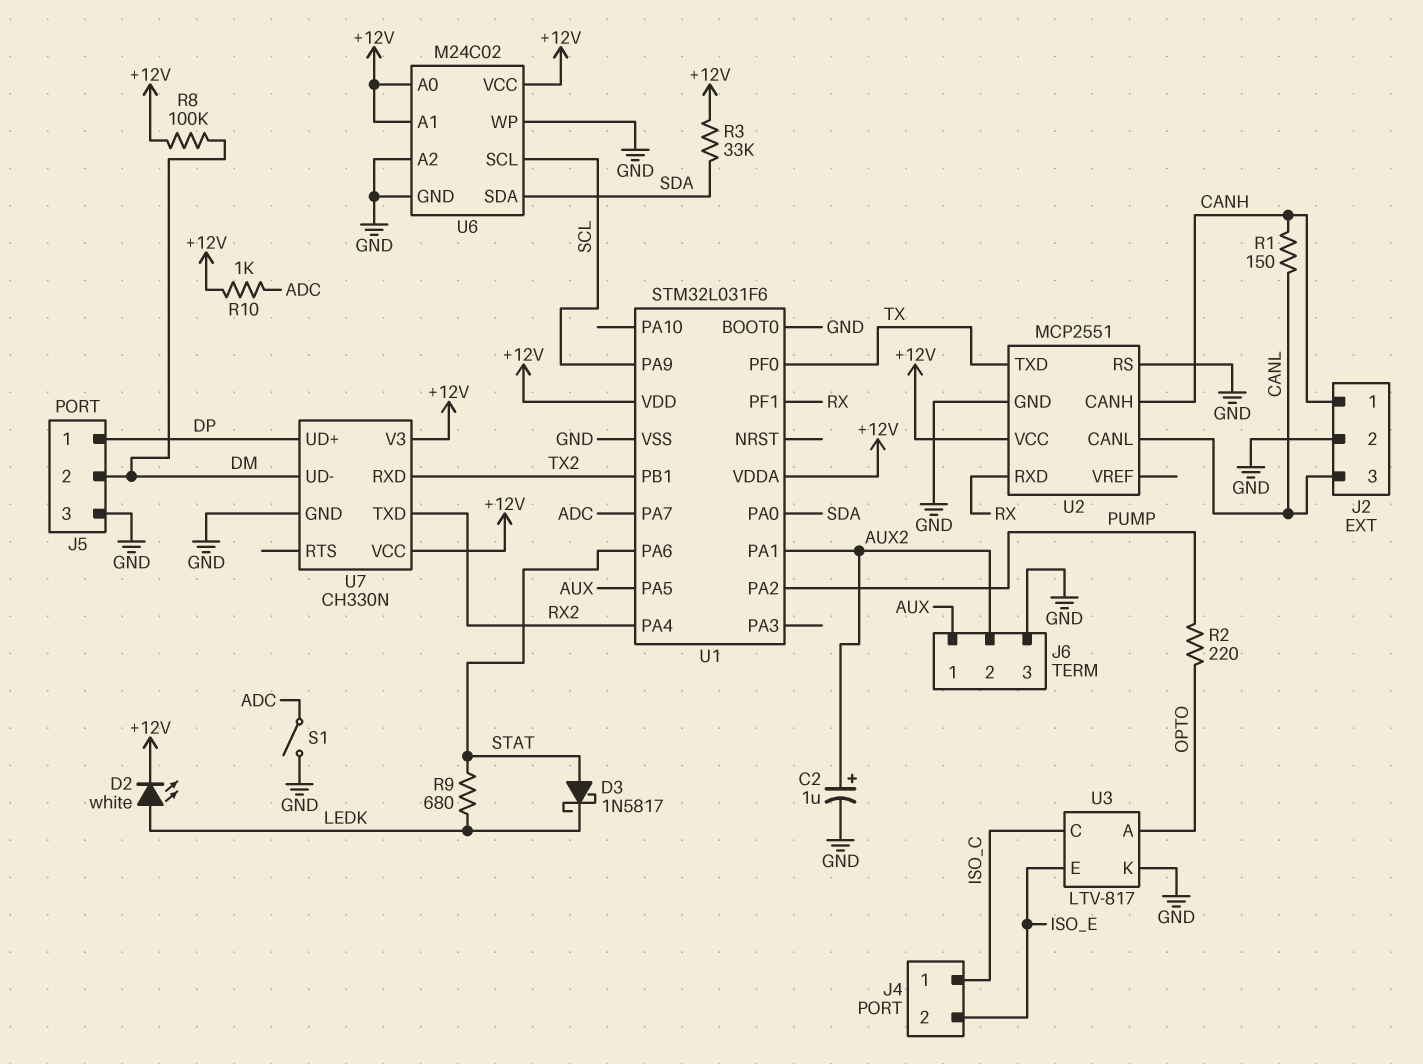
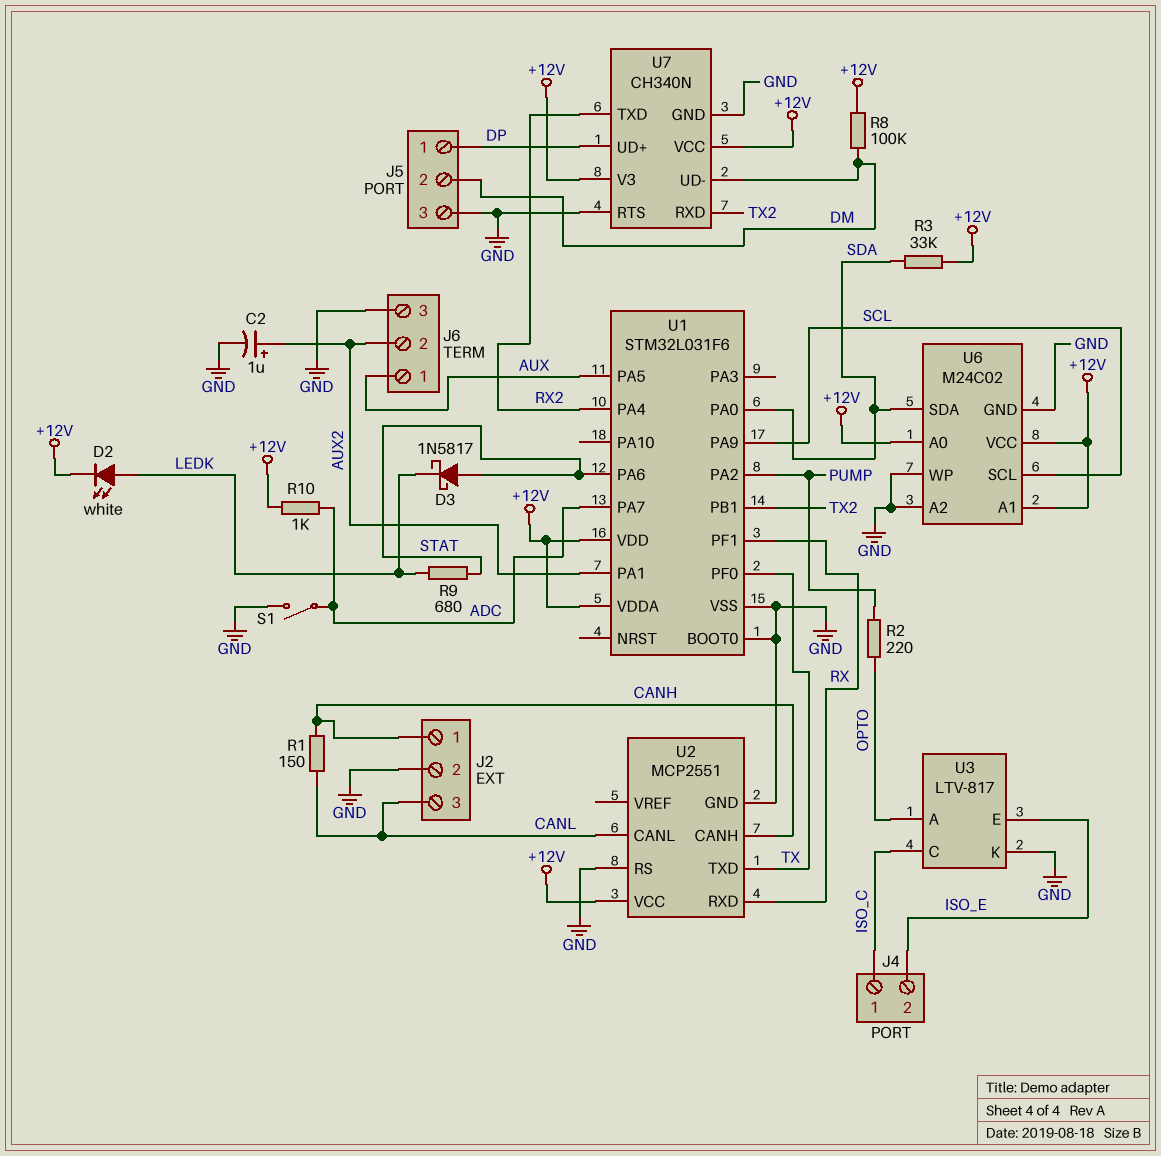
U7: CH330N -> CH340N
U7 pin RTS: none -> GND

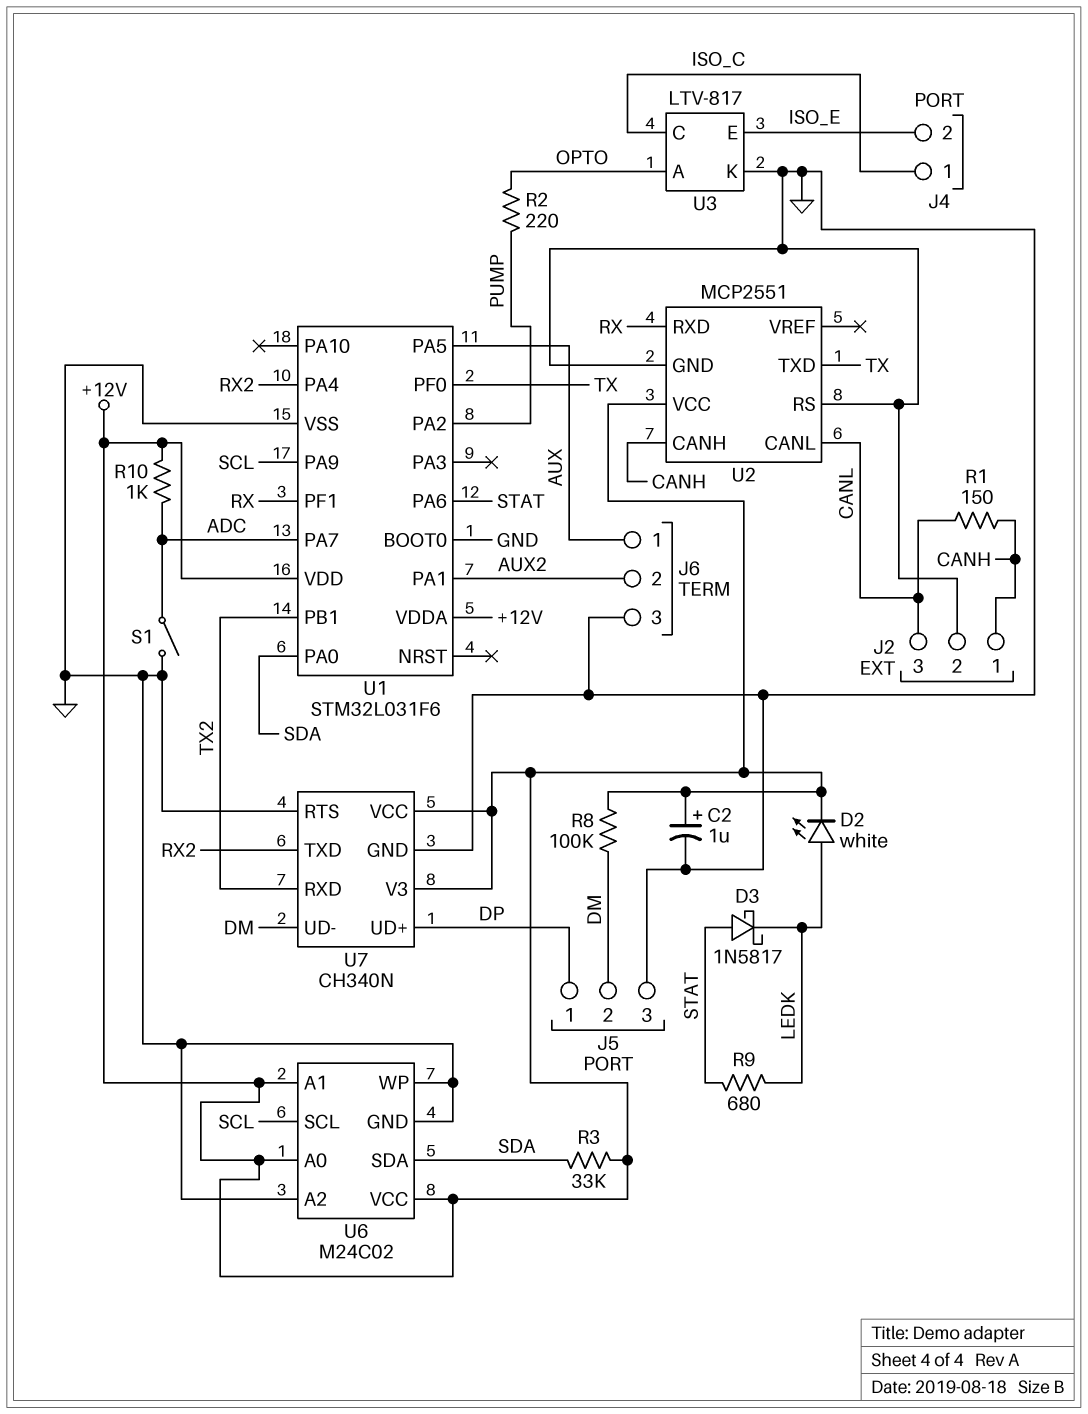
C2: 1uF (plus AUX2, minus GND) -> 1uF (plus +12V, minus GND)

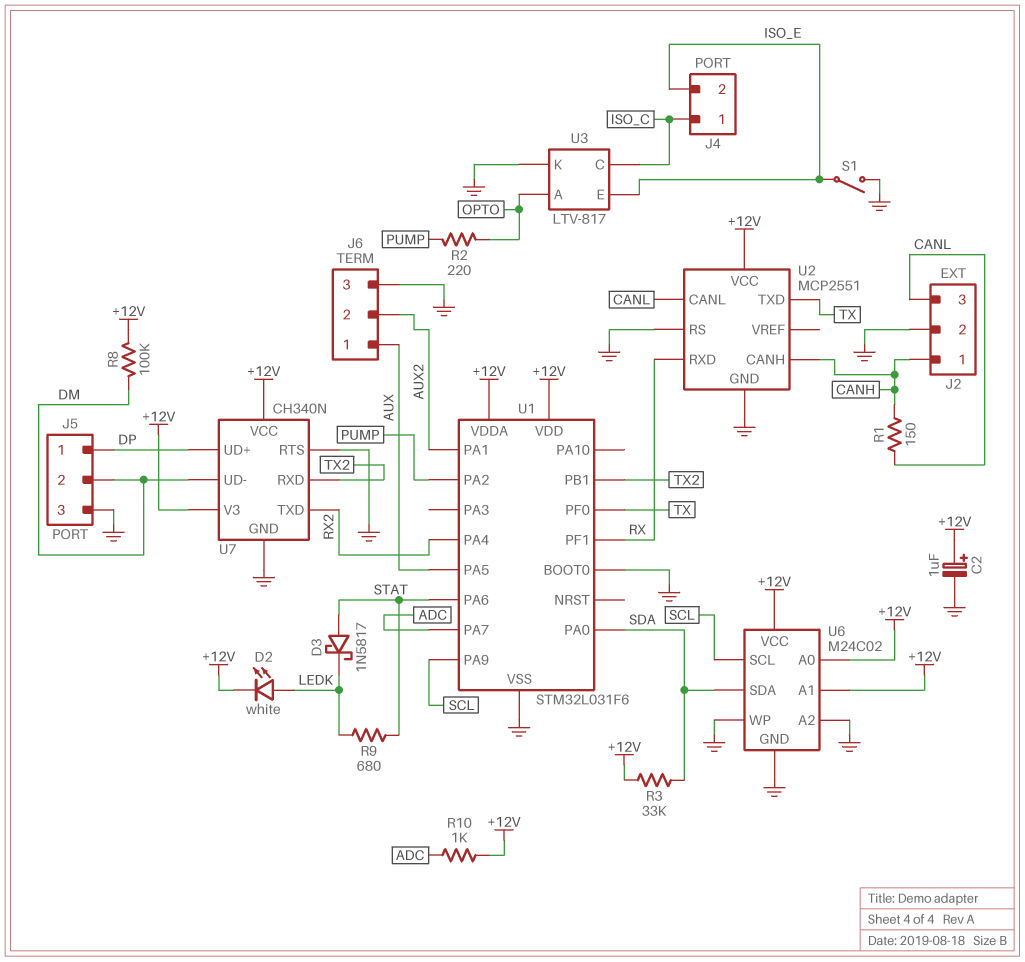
S1: switch (ADC, GND) -> switch (GND, ISO_E)

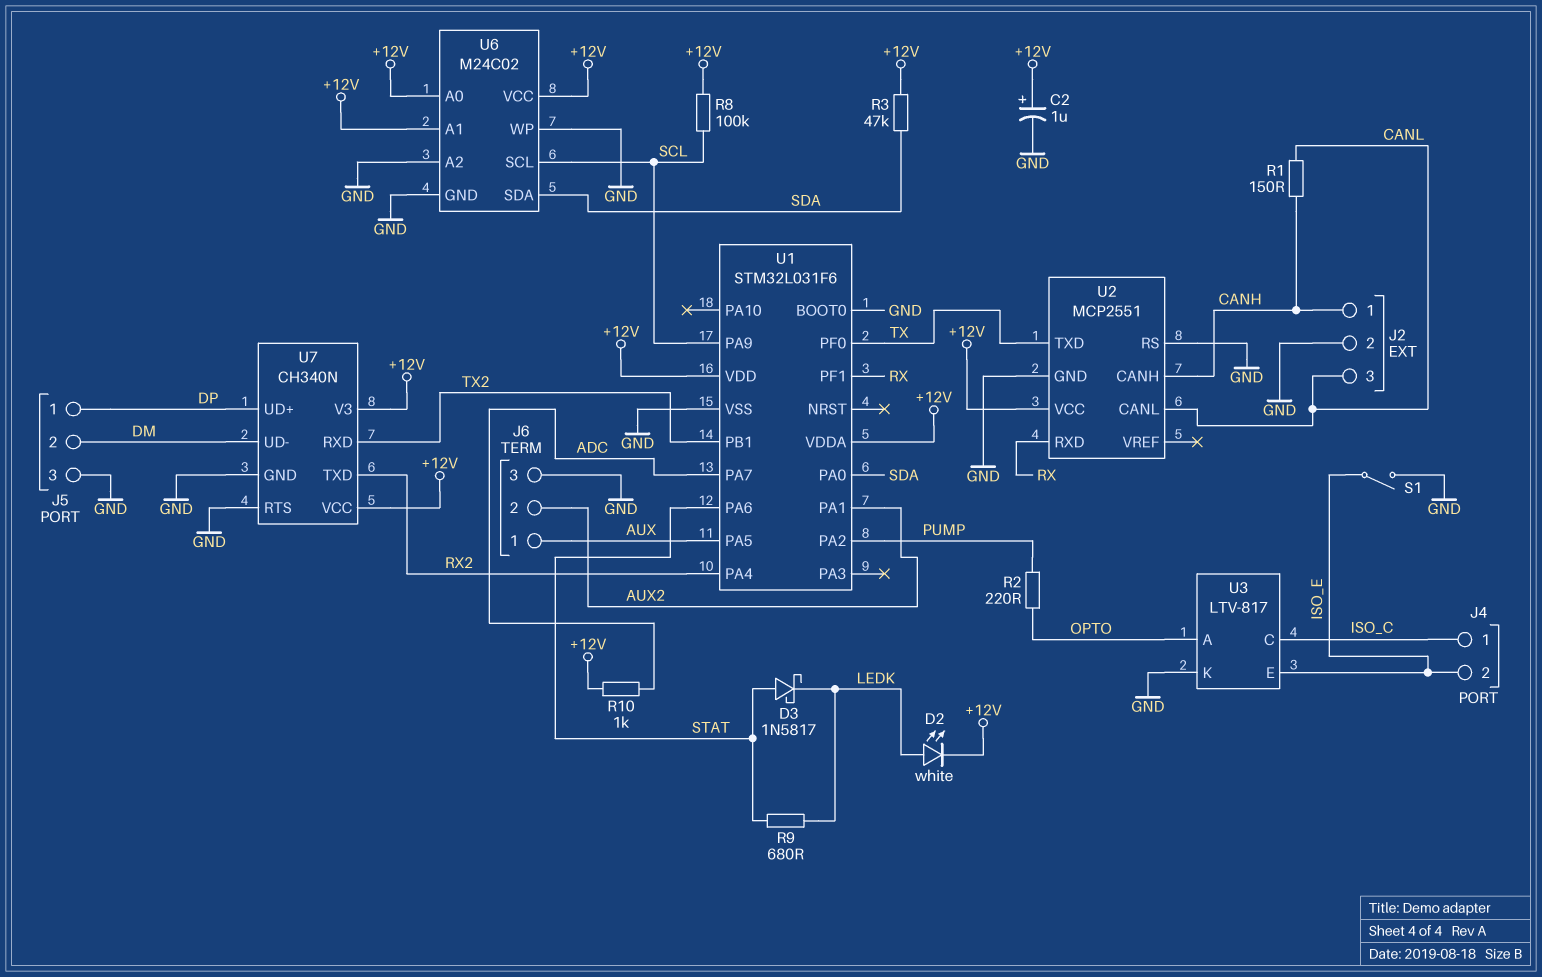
R3: 33k (+12V, SDA) -> 47k (+12V, SDA)
R8: 100k (+12V, DM) -> 100k (+12V, SCL)

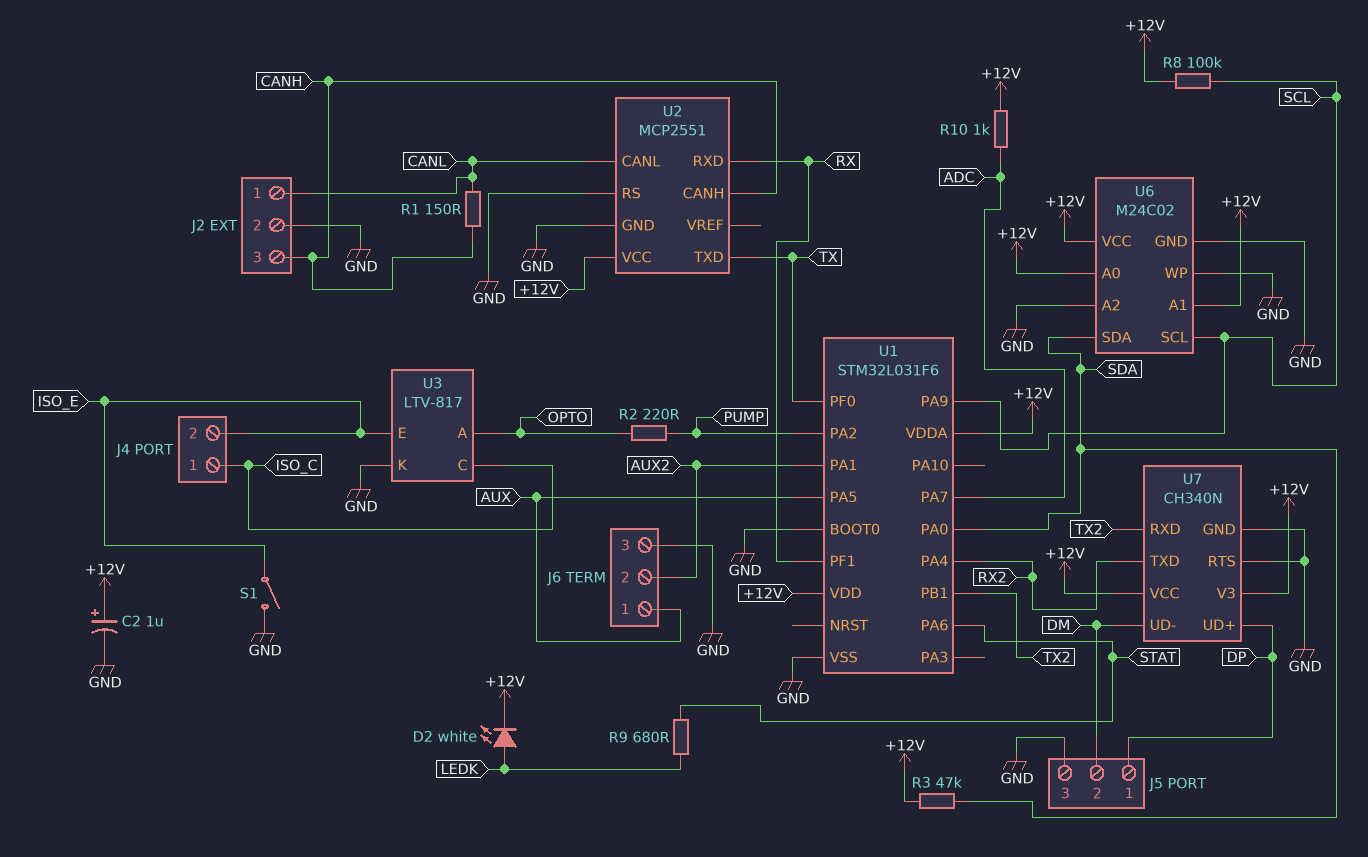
D3: schottky 1N5817 (A STAT, K LEDK) -> none
J2 pin 1: CANH -> CANL
J2 pin 3: CANL -> CANH

